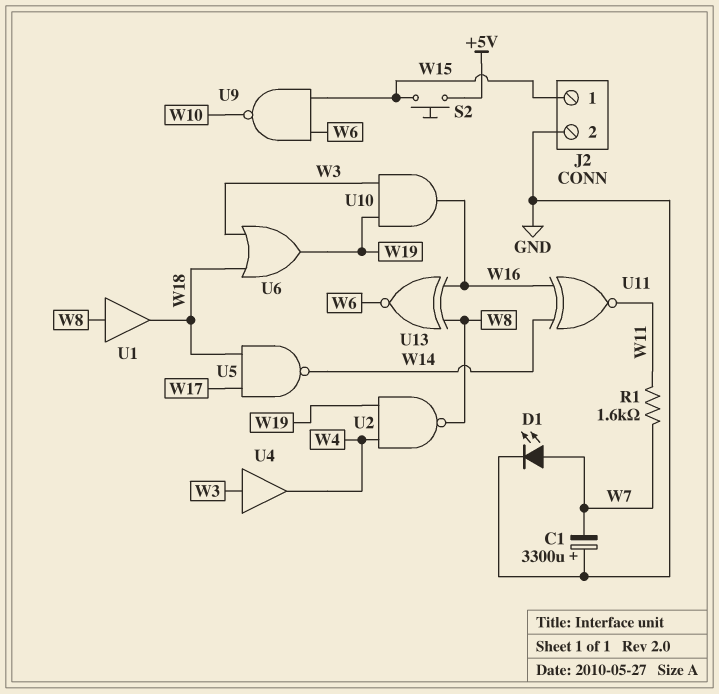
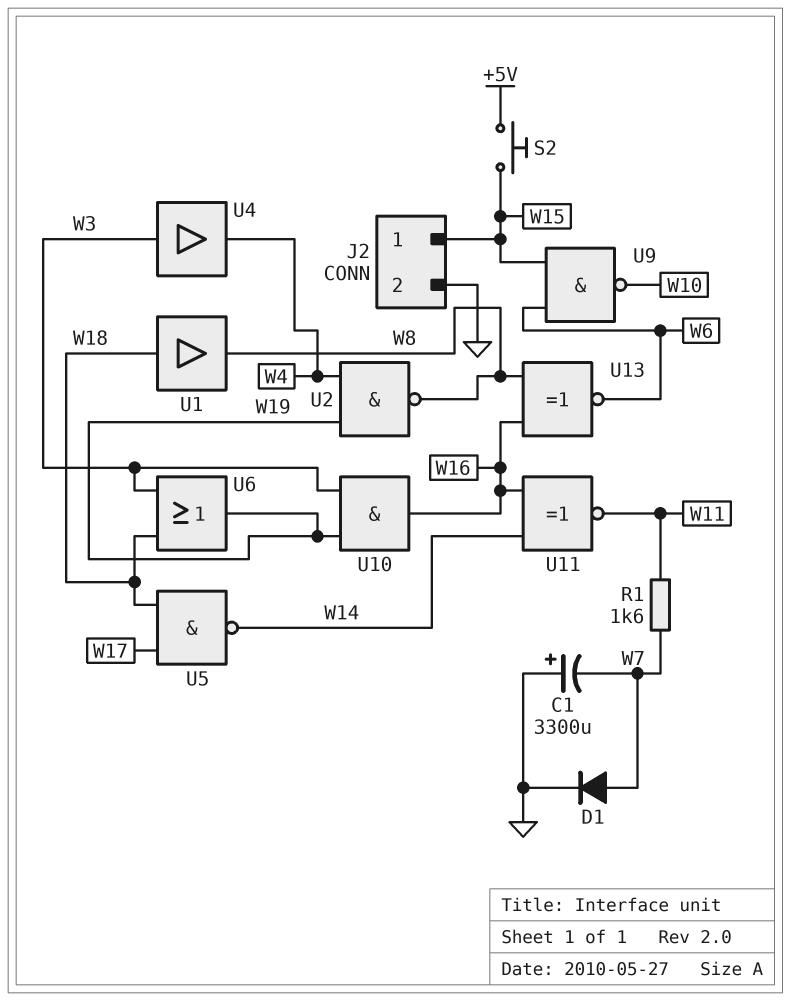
D1: LED (A W7, K GND) -> diode (A W7, K GND)
U1: buffer (in W8, out W18) -> buffer (in W18, out W8)

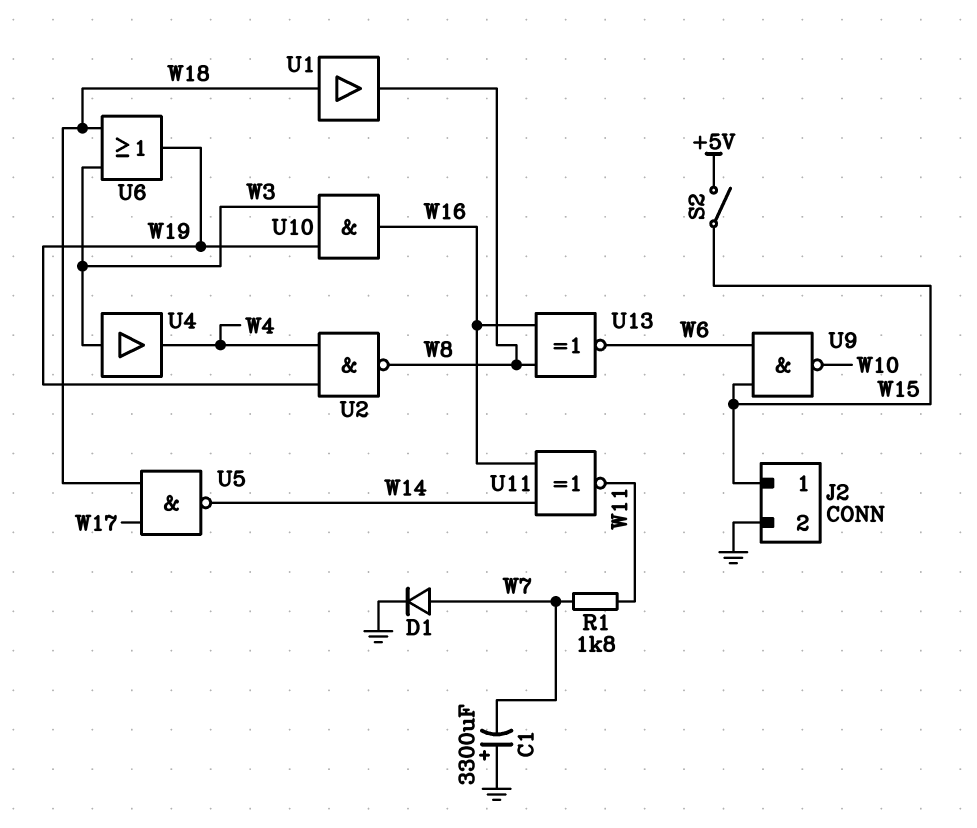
R1: 1.6k (W7, W11) -> 1.8k (W7, W11)
S2: button (+5V, W15) -> switch (+5V, W15)

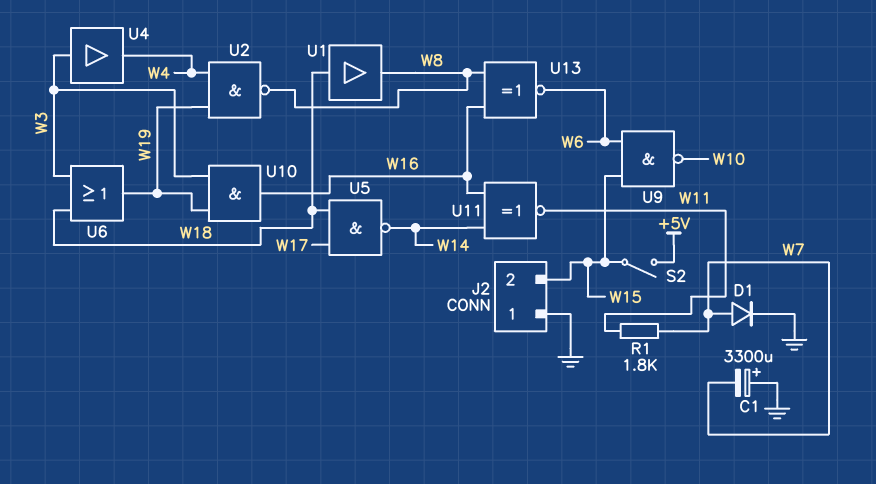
J2 pin 1: W15 -> GND
J2 pin 2: GND -> W15

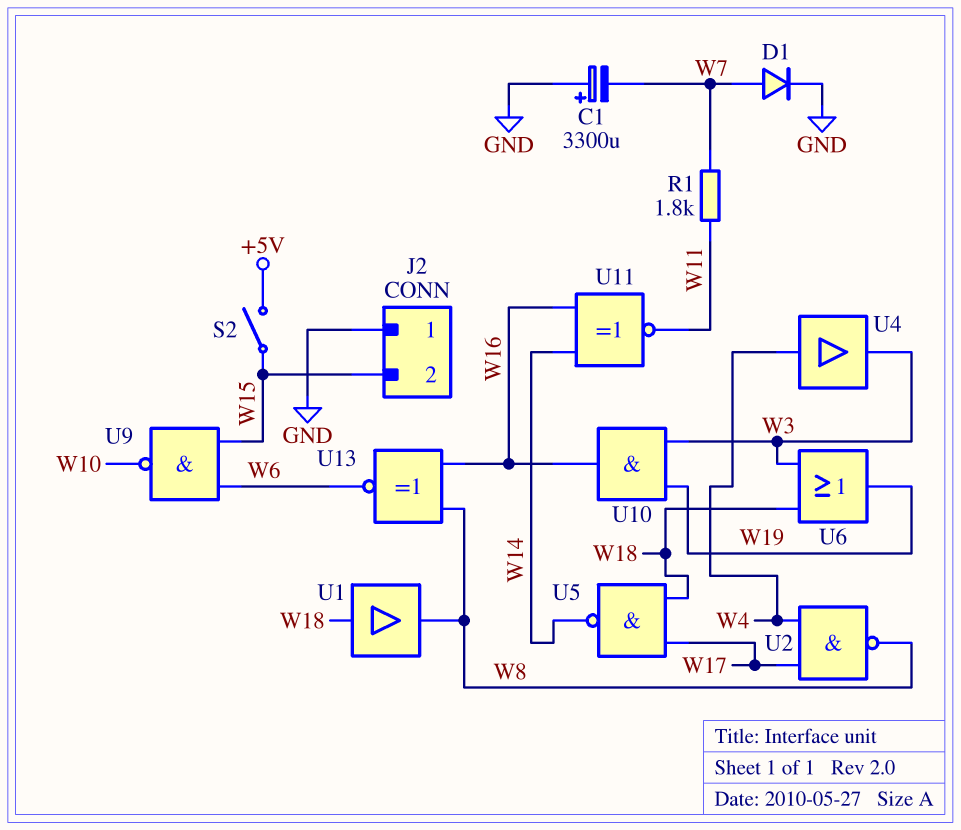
U2: NAND (in W4, in W19, out W8) -> NAND (in W4, in W17, out W8)
U4: buffer (in W3, out W4) -> buffer (in W4, out W3)

